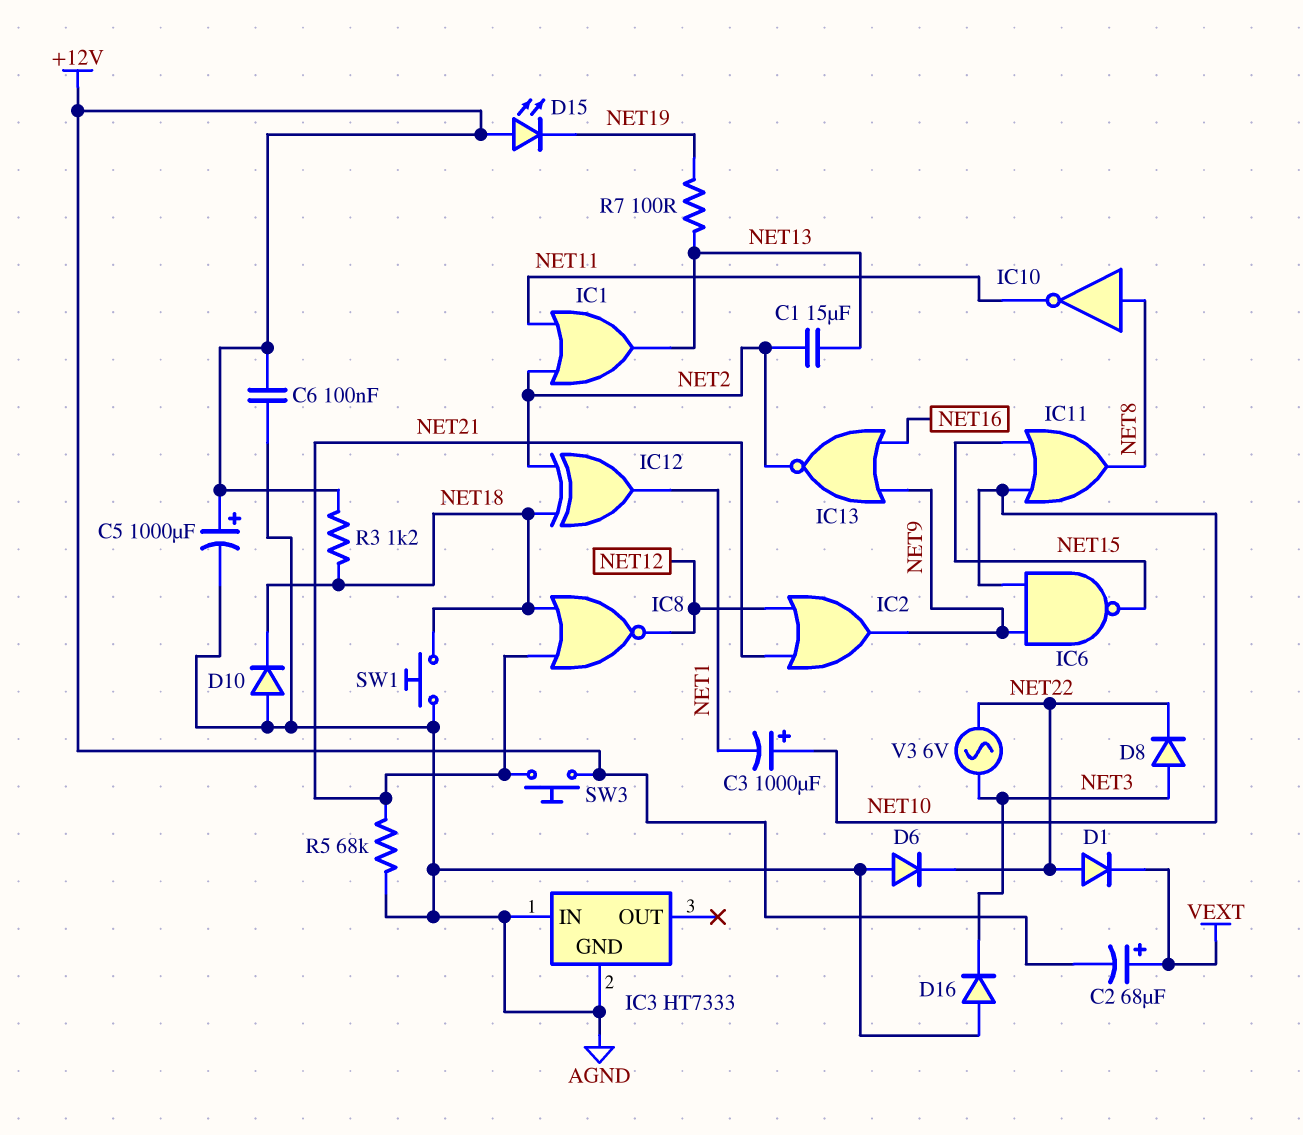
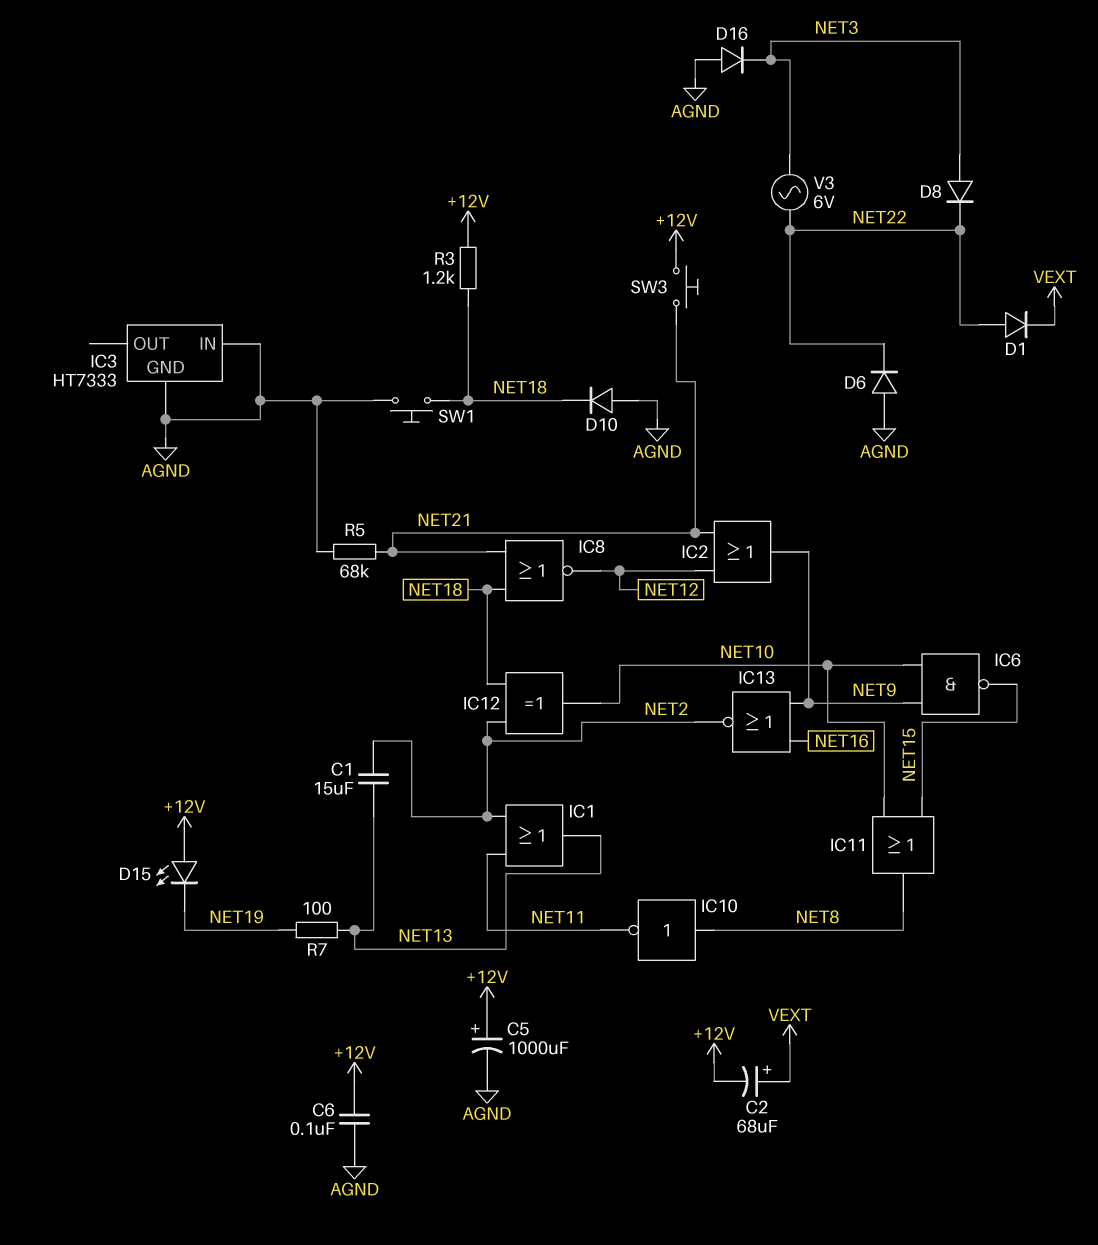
C3: 1000uF (plus NET10, minus NET1) -> none
IC12: XOR (in NET2, in NET18, out NET1) -> XOR (in NET2, in NET18, out NET10)

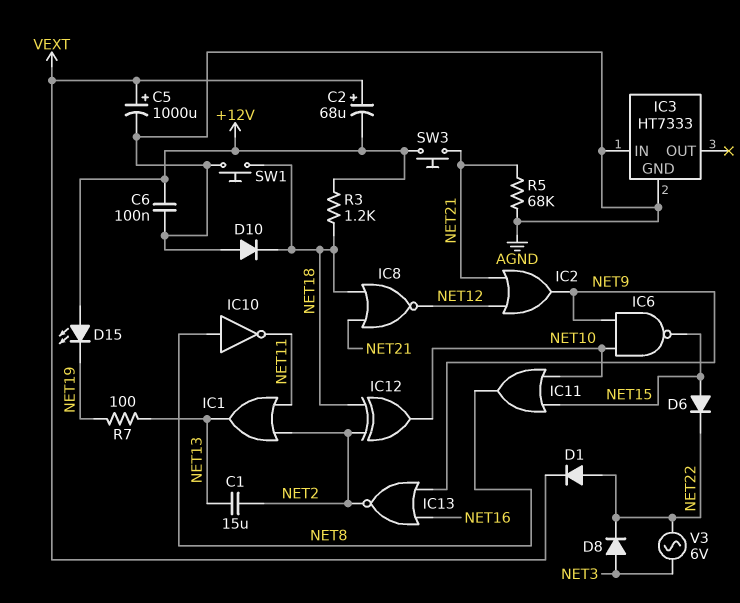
C5: 1000uF (plus +12V, minus AGND) -> 1000uF (plus VEXT, minus AGND)
D6: diode (A AGND, K NET22) -> diode (A NET15, K NET22)
D16: diode (A AGND, K NET3) -> none

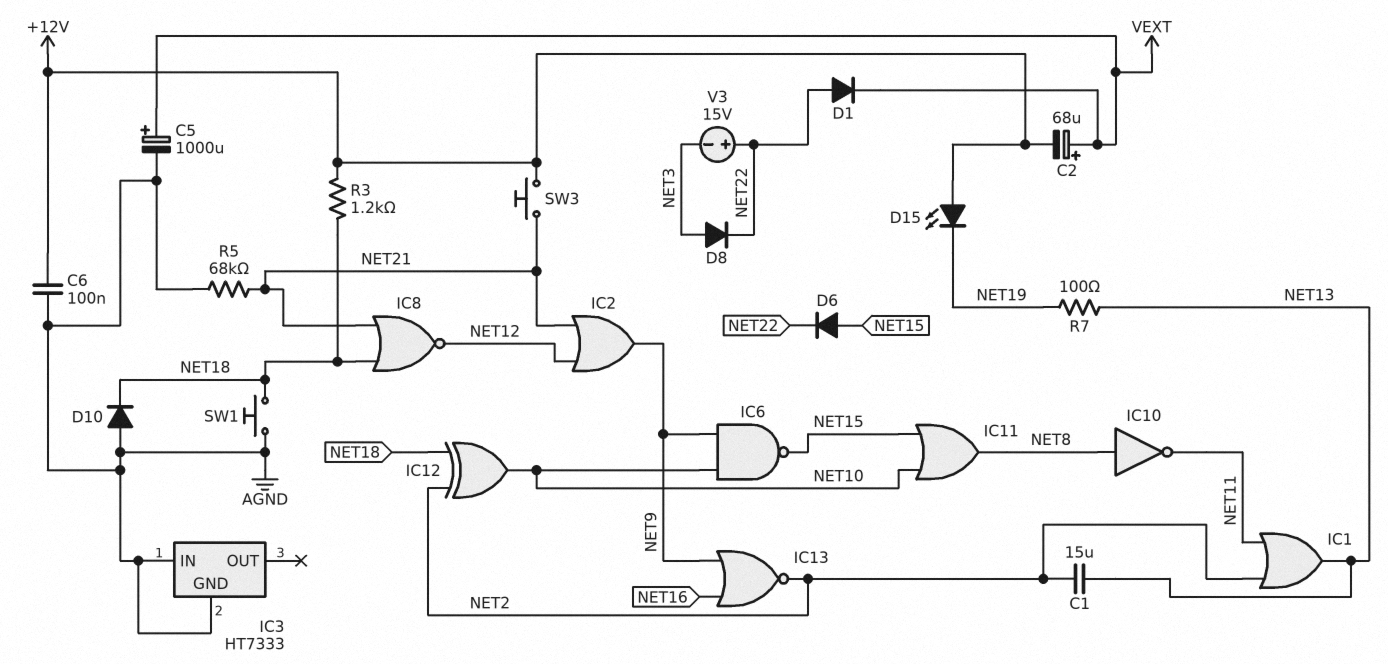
V3: AC 6V (NET3, NET22) -> 15V (plus NET22, minus NET3)

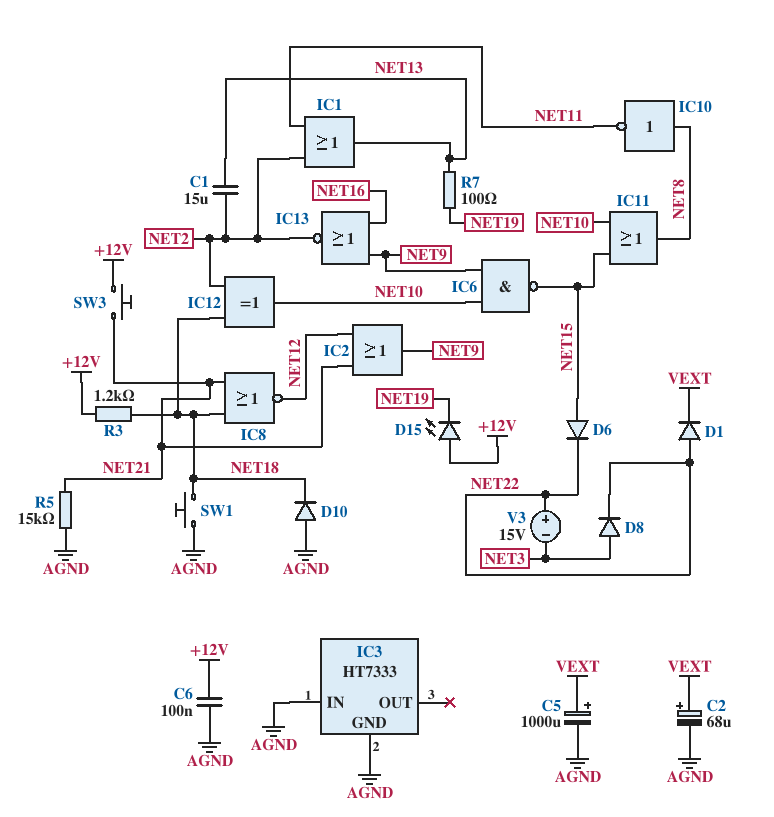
C2: 68uF (plus VEXT, minus +12V) -> 68uF (plus VEXT, minus AGND)
R5: 68k (AGND, NET21) -> 15k (AGND, NET21)

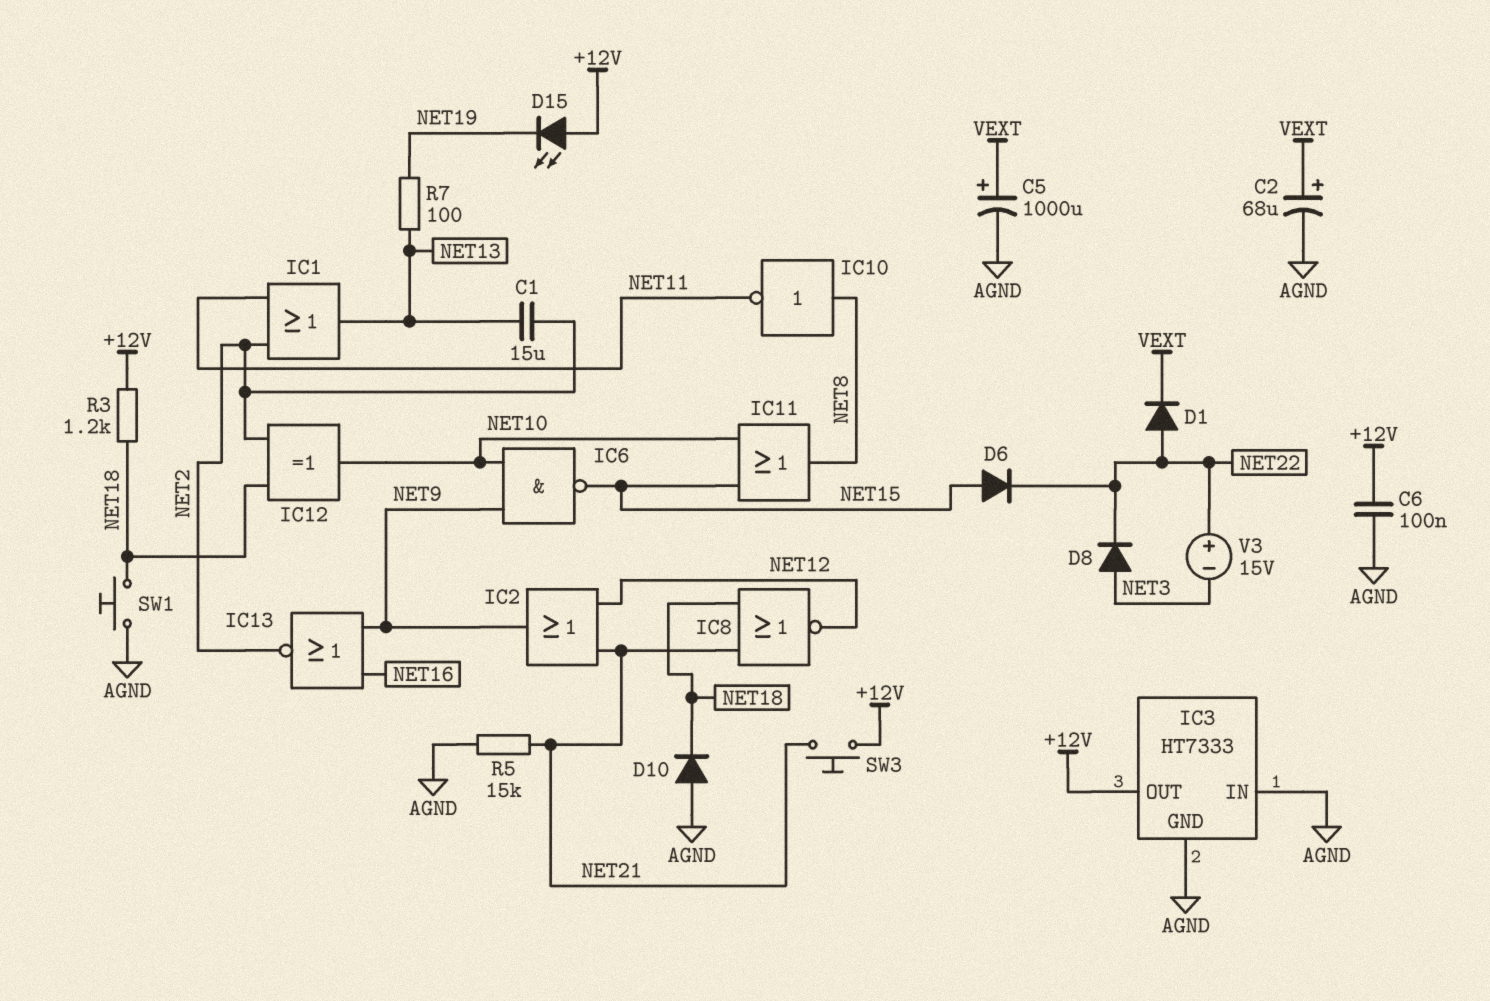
IC3 pin OUT: none -> +12V

